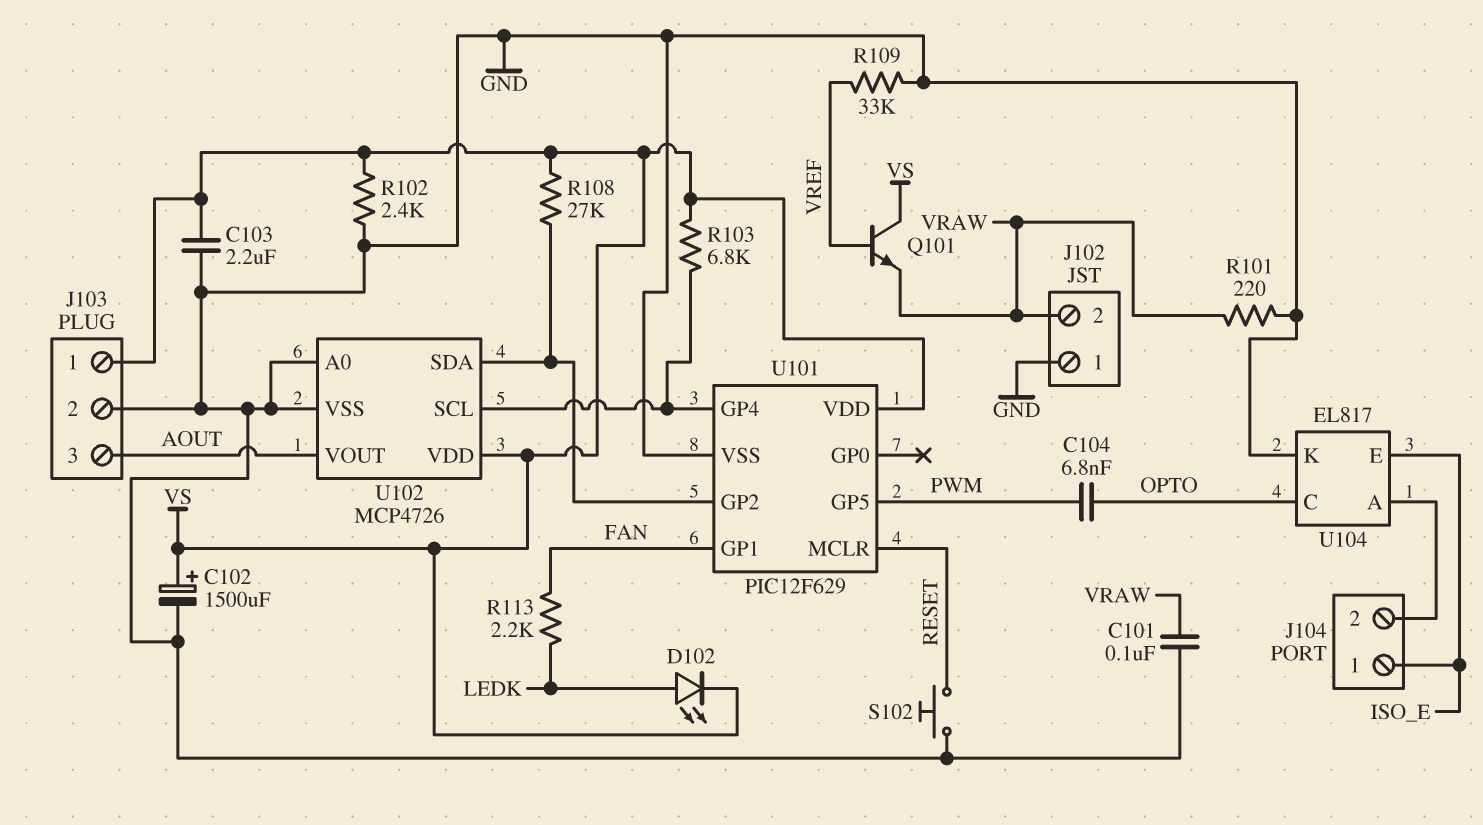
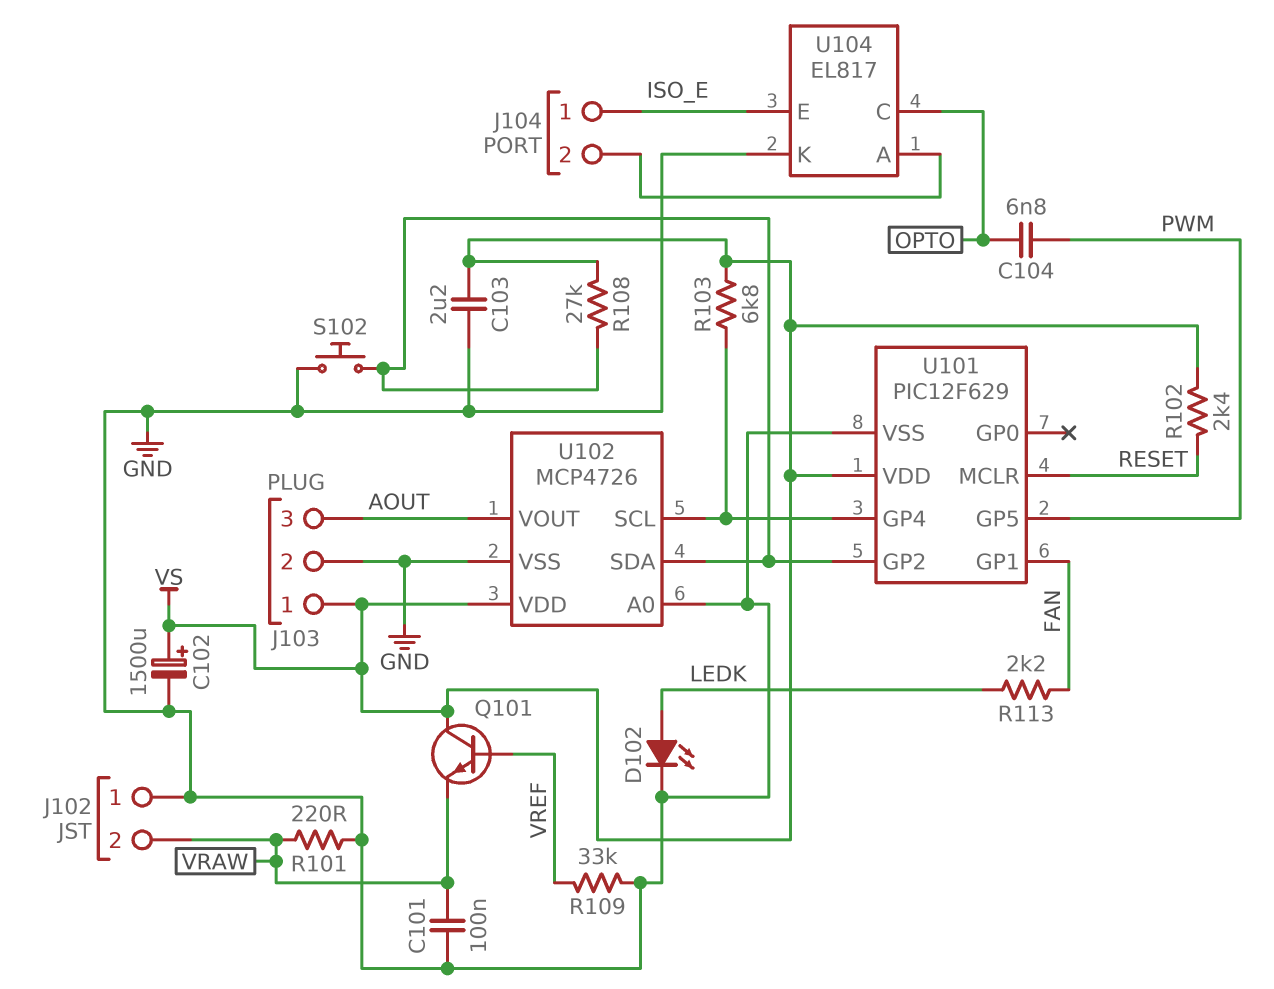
D102: LED (A LEDK, K VS) -> LED (A LEDK, K GND)
R102: 2.4k (GND, VS) -> 2.4k (RESET, VS)
S102: button (GND, RESET) -> button (GND, U101/GP2)

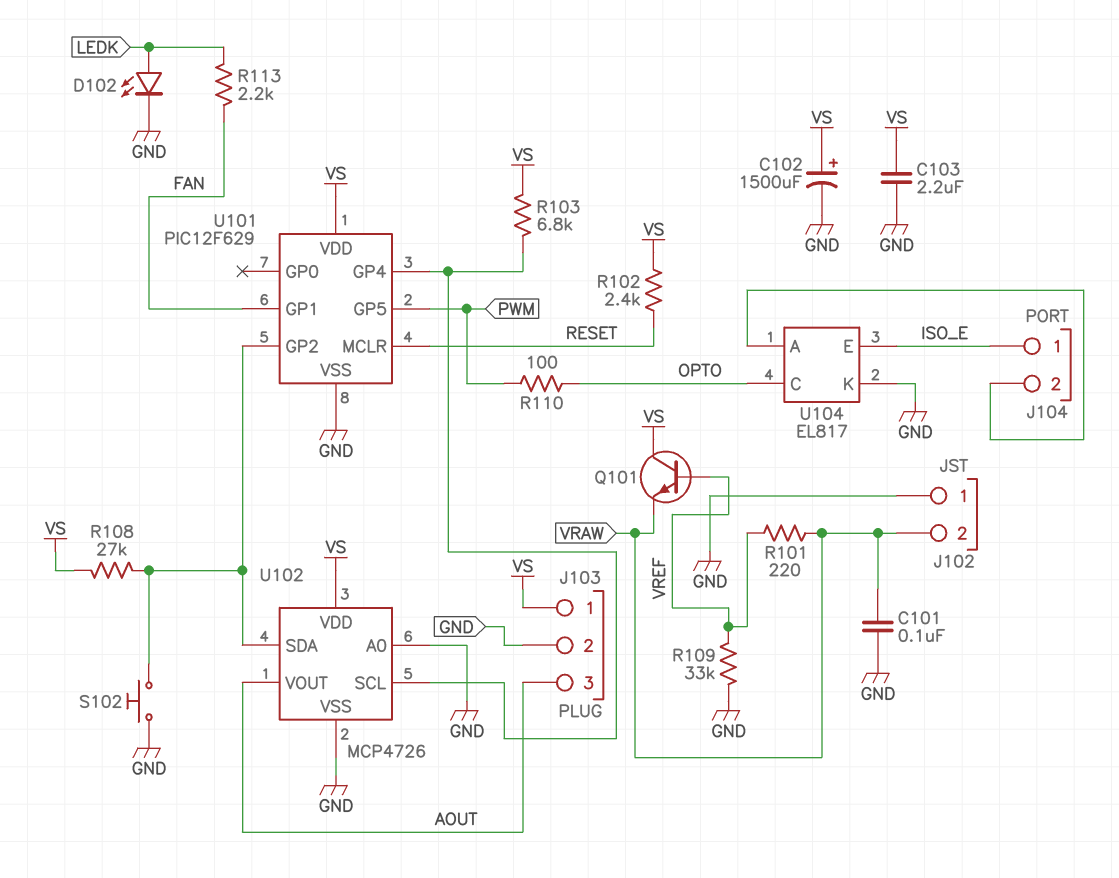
C104: 6.8nF (OPTO, PWM) -> none
R101: 220 (GND, VRAW) -> 220 (VRAW, VREF)
R110: none -> 100 (OPTO, PWM)

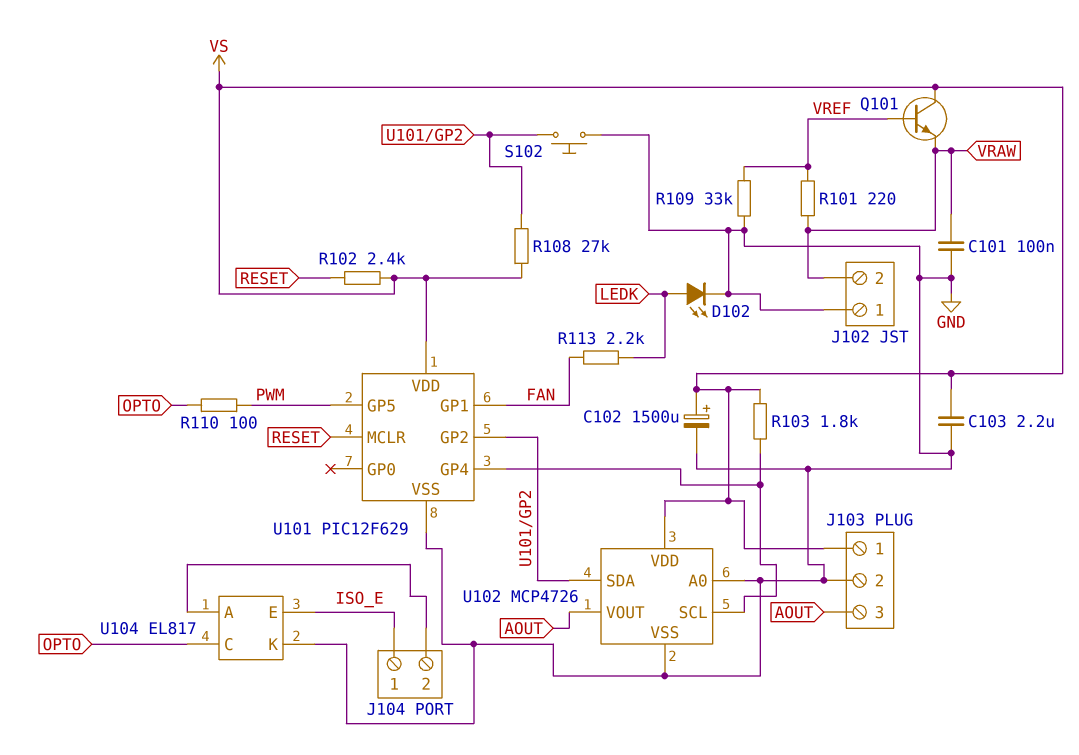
R103: 6.8k (U101/GP4, VS) -> 1.8k (U101/GP4, VS)

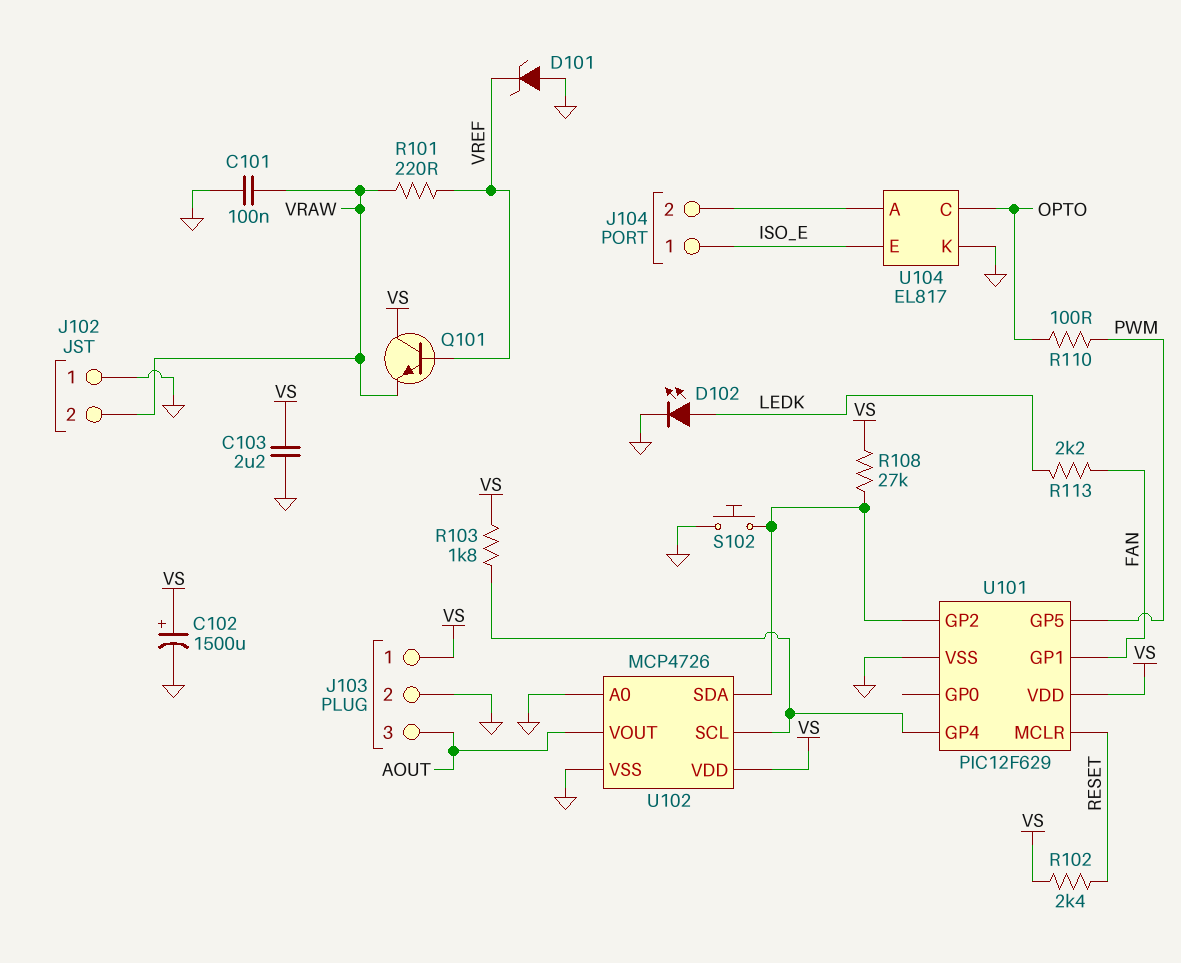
D101: none -> zener (A GND, K VREF)
R109: 33k (GND, VREF) -> none

